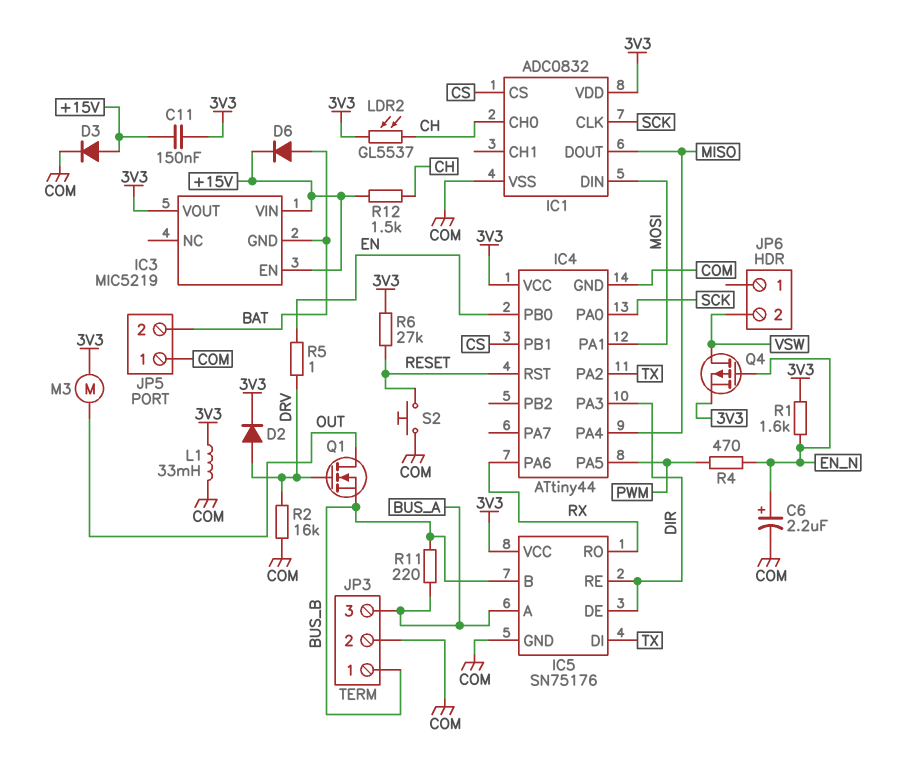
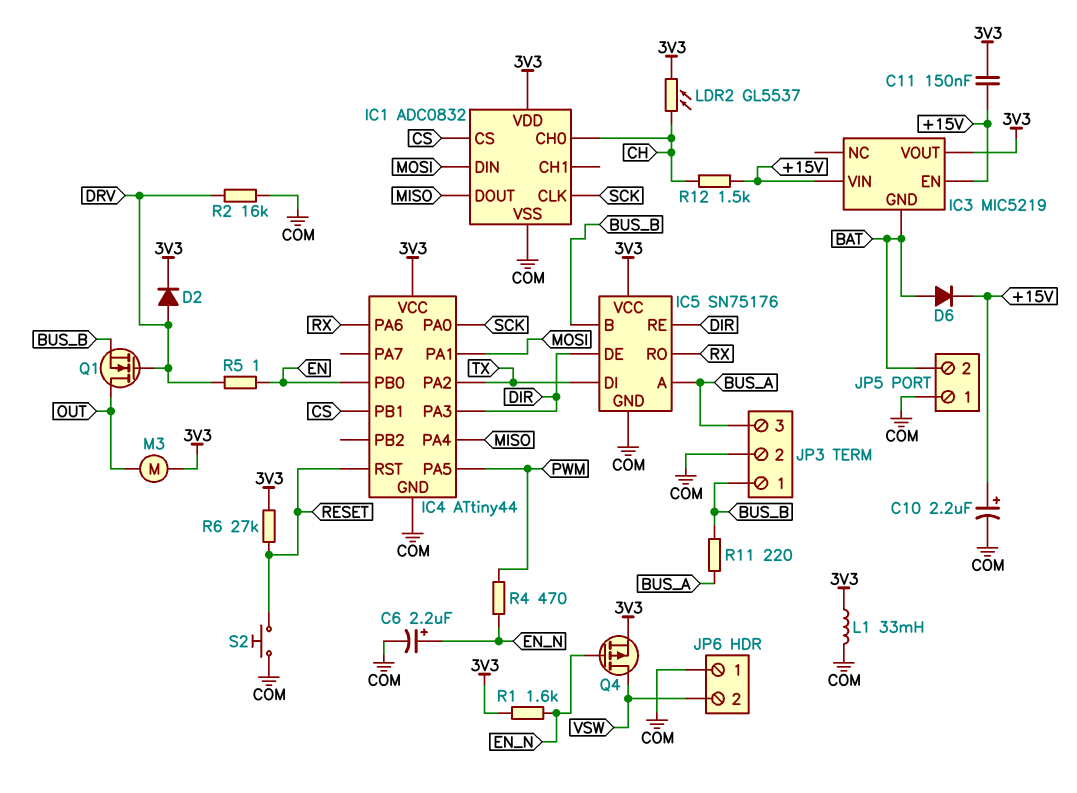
C10: none -> 2.2uF (plus +15V, minus COM)
D3: diode (A +15V, K COM) -> none
JP6 pin 1: none -> COM

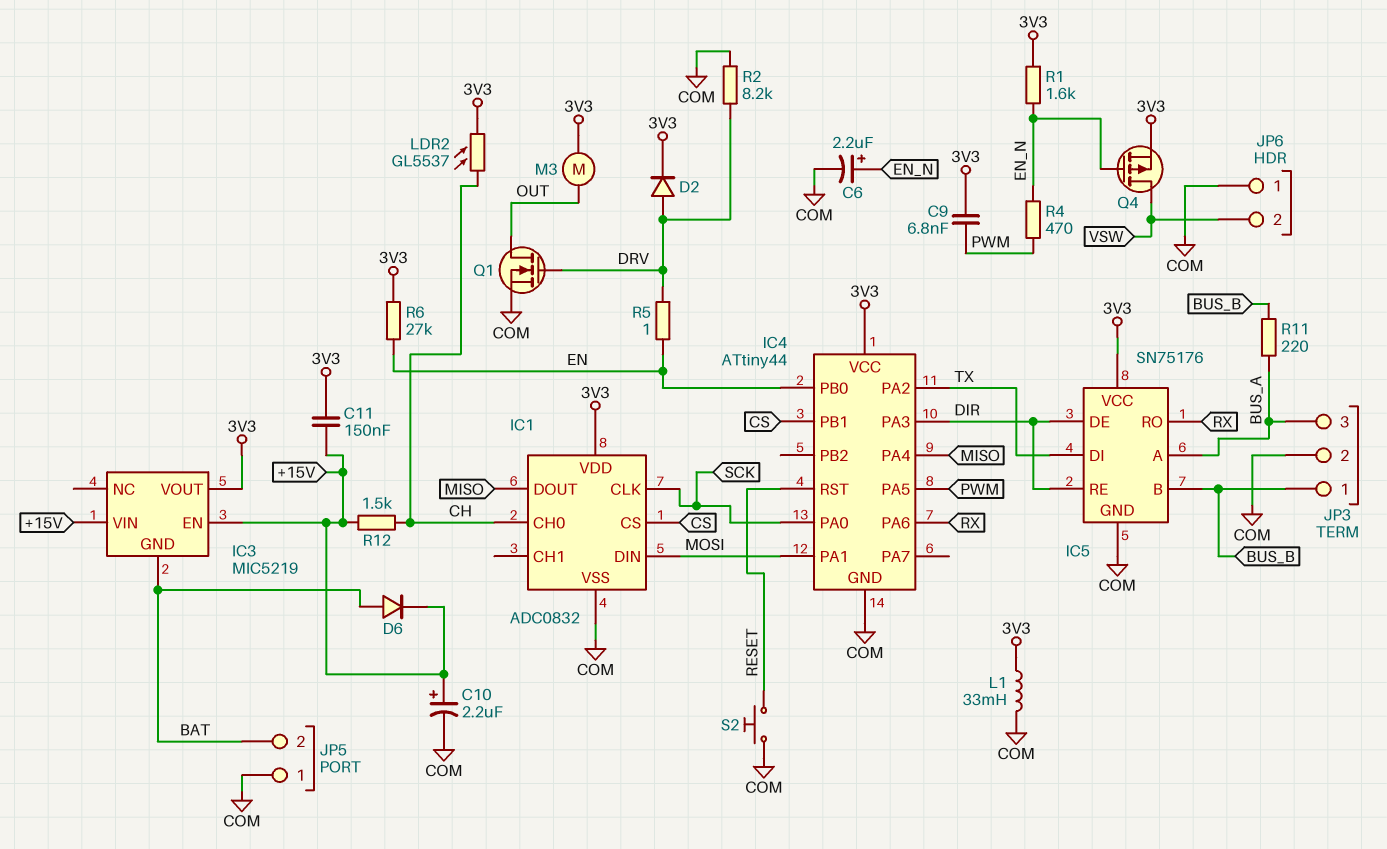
C9: none -> 6.8nF (3V3, PWM)
Q1: NMOS (G DRV, D OUT, S BUS_B) -> NMOS (G DRV, D OUT, S COM)
R2: 16k (COM, DRV) -> 8.2k (COM, DRV)
R6: 27k (3V3, RESET) -> 27k (3V3, EN)

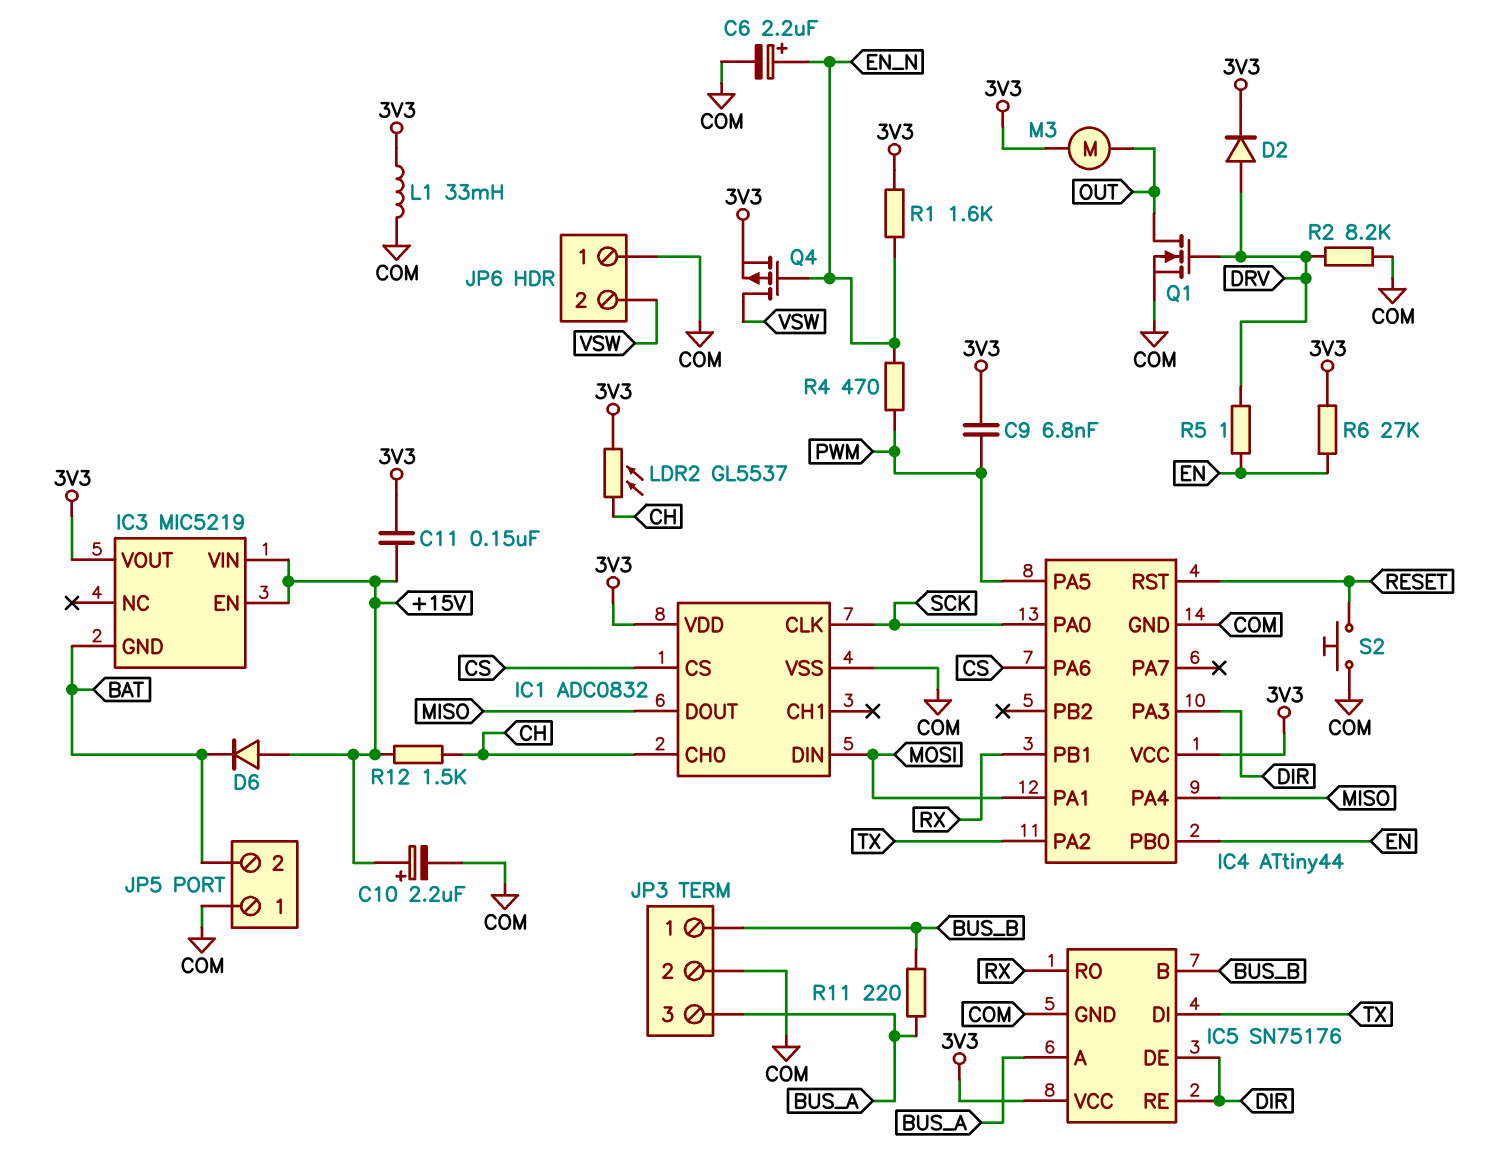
D6: diode (A BAT, K +15V) -> diode (A +15V, K BAT)
IC4 pin PA6: RX -> CS
IC4 pin PB1: CS -> RX

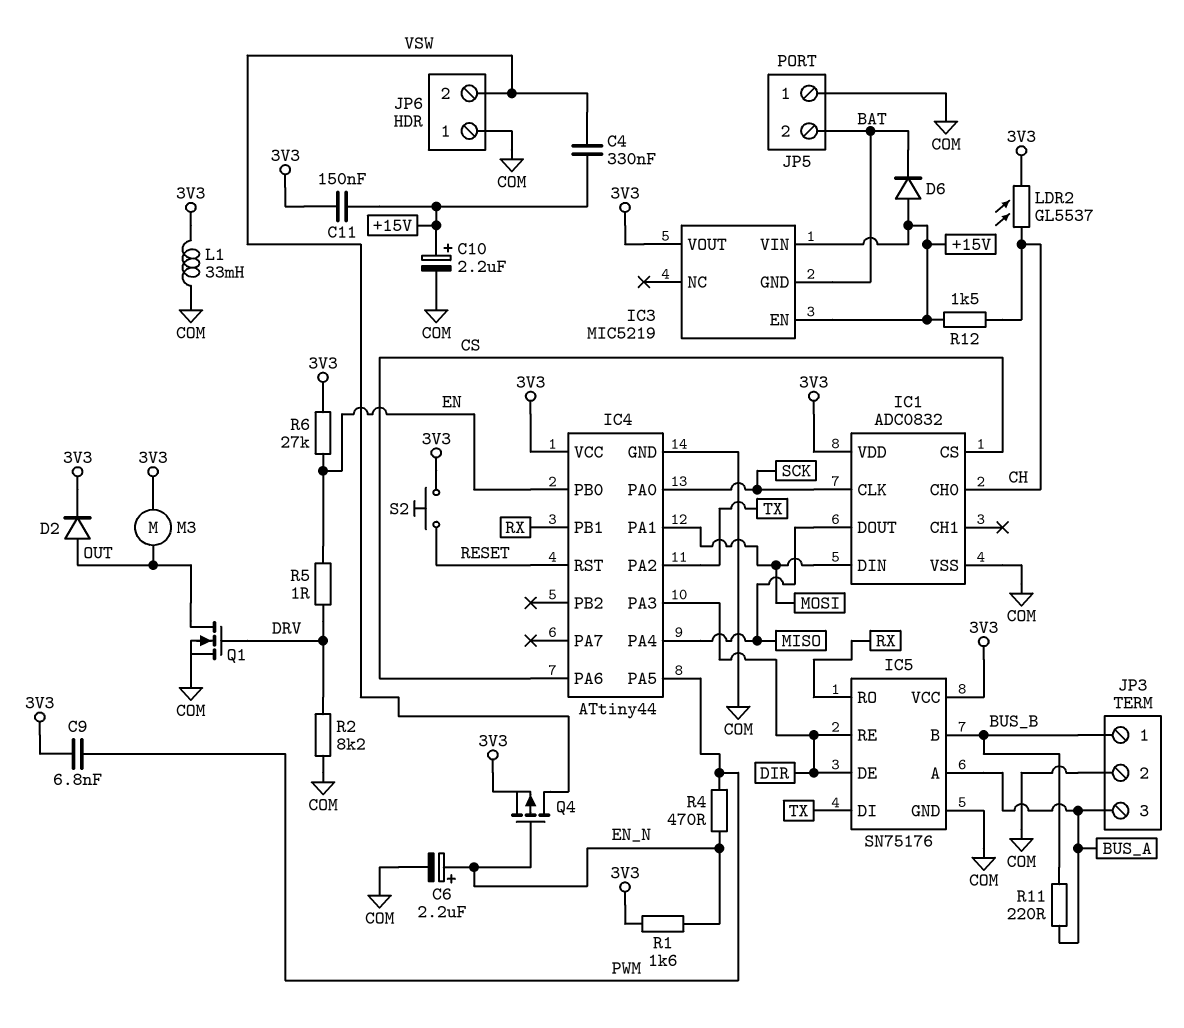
C4: none -> 330nF (+15V, VSW)
D2: diode (A DRV, K 3V3) -> diode (A OUT, K 3V3)
S2: button (COM, RESET) -> button (3V3, RESET)

